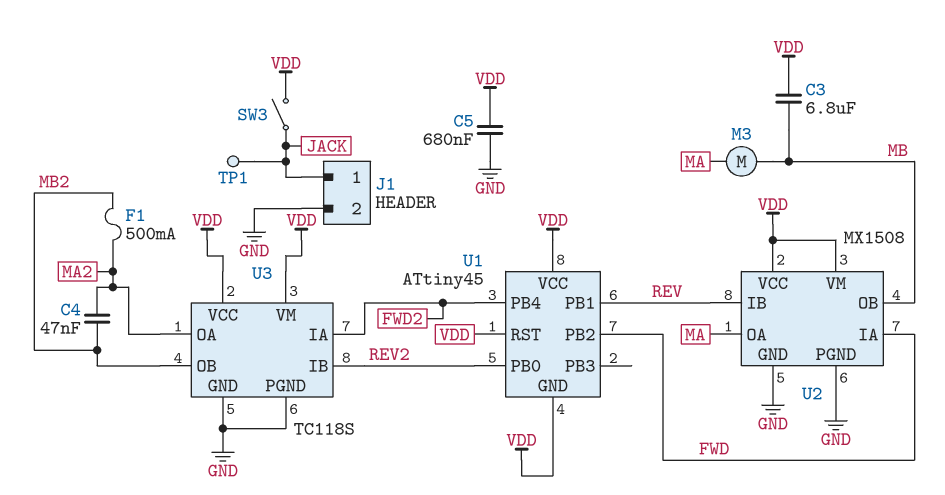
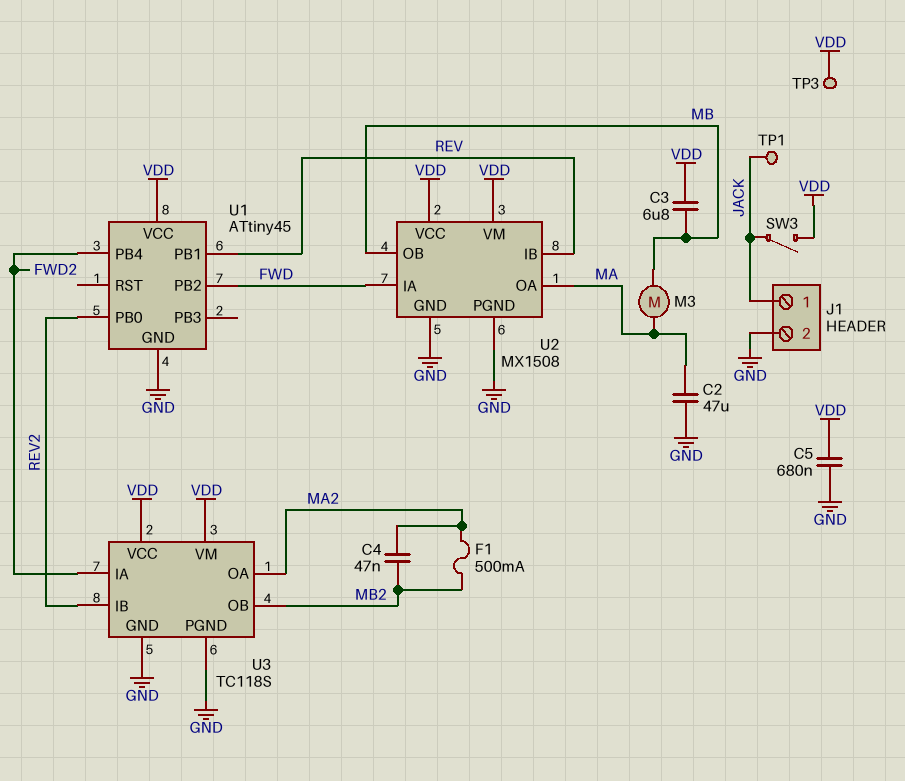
C2: none -> 47uF (GND, MA)
TP3: none -> test point (VDD)
U1 pin GND: VDD -> GND
U1 pin RST: VDD -> none

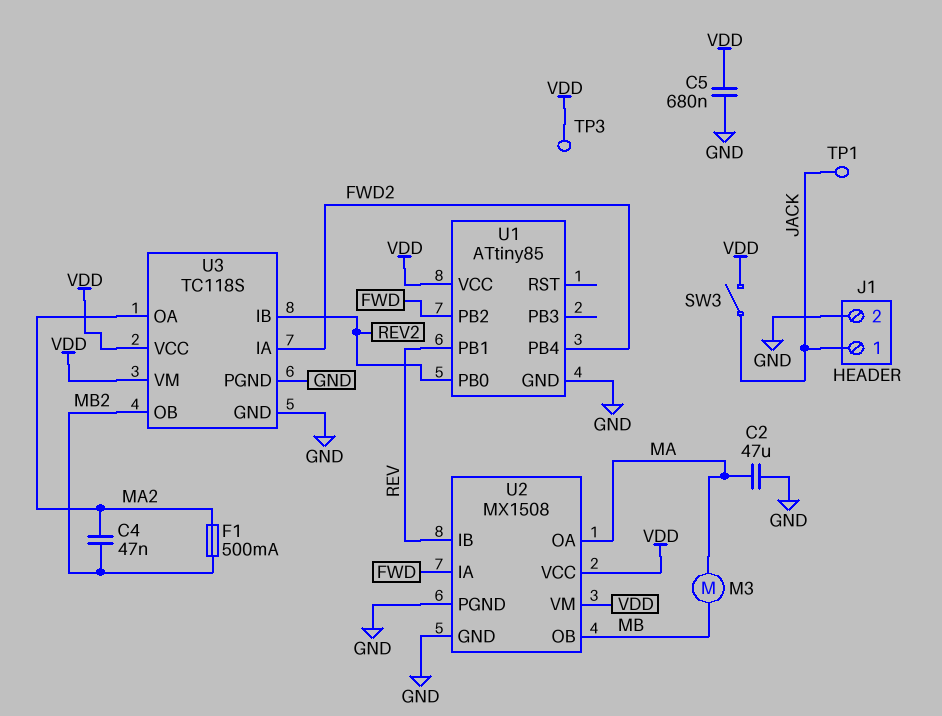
C3: 6.8uF (MB, VDD) -> none
U1: ATtiny45 -> ATtiny85

